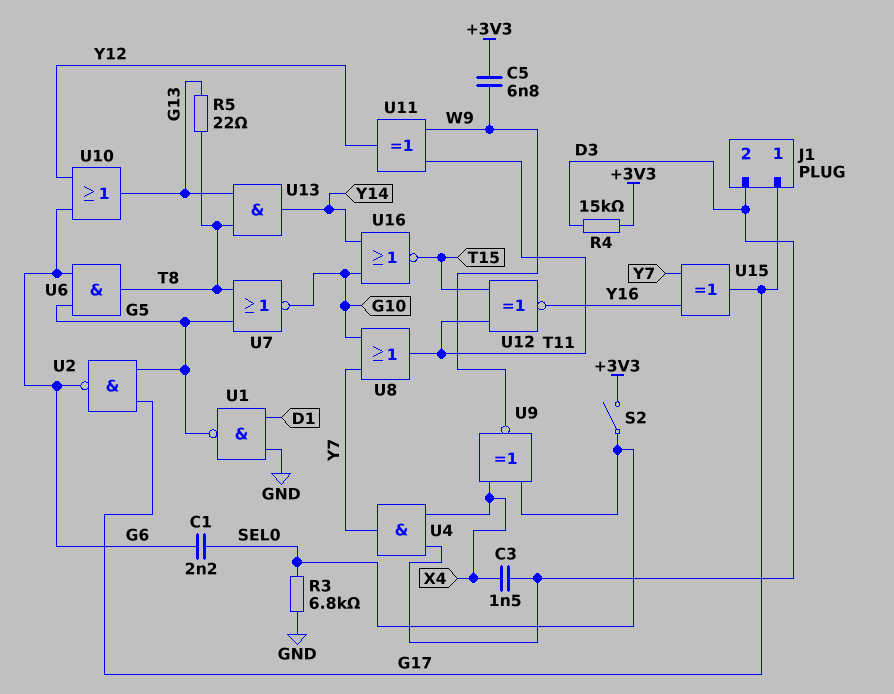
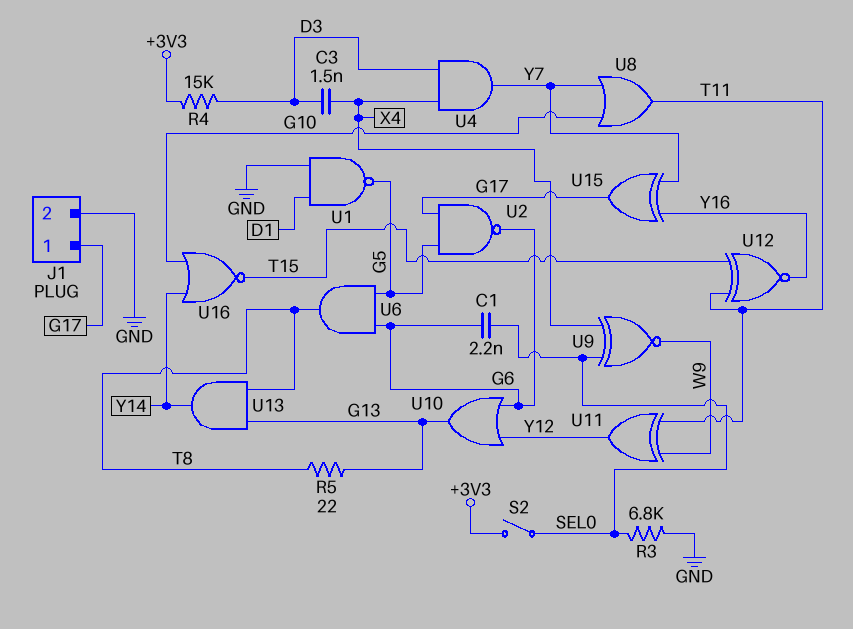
C5: 6.8nF (+3V3, W9) -> none
J1 pin 2: D3 -> GND
U7: NOR (in G5, in T8, out G10) -> none

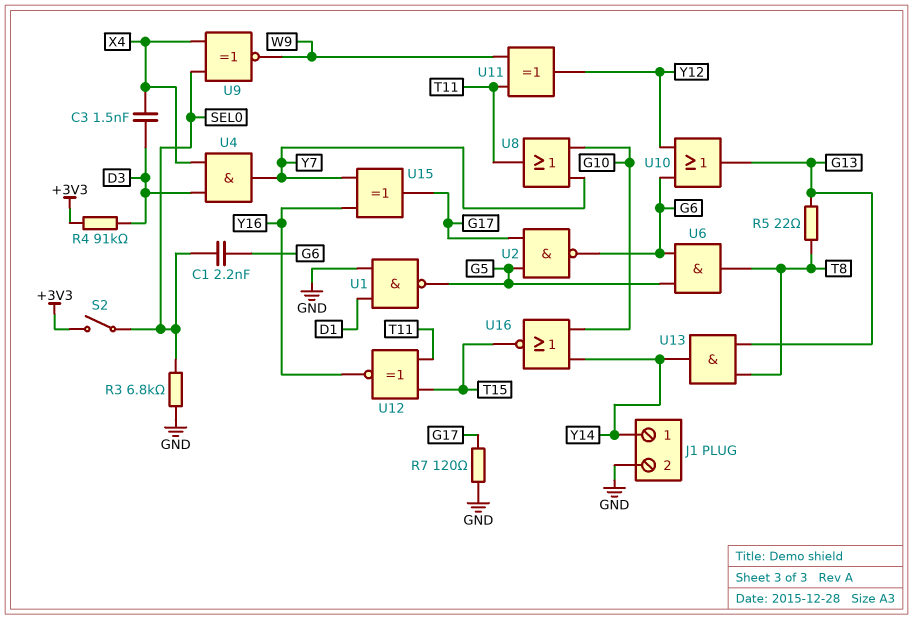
J1 pin 1: G17 -> Y14
R4: 15k (+3V3, D3) -> 91k (+3V3, D3)
R7: none -> 120 (G17, GND)

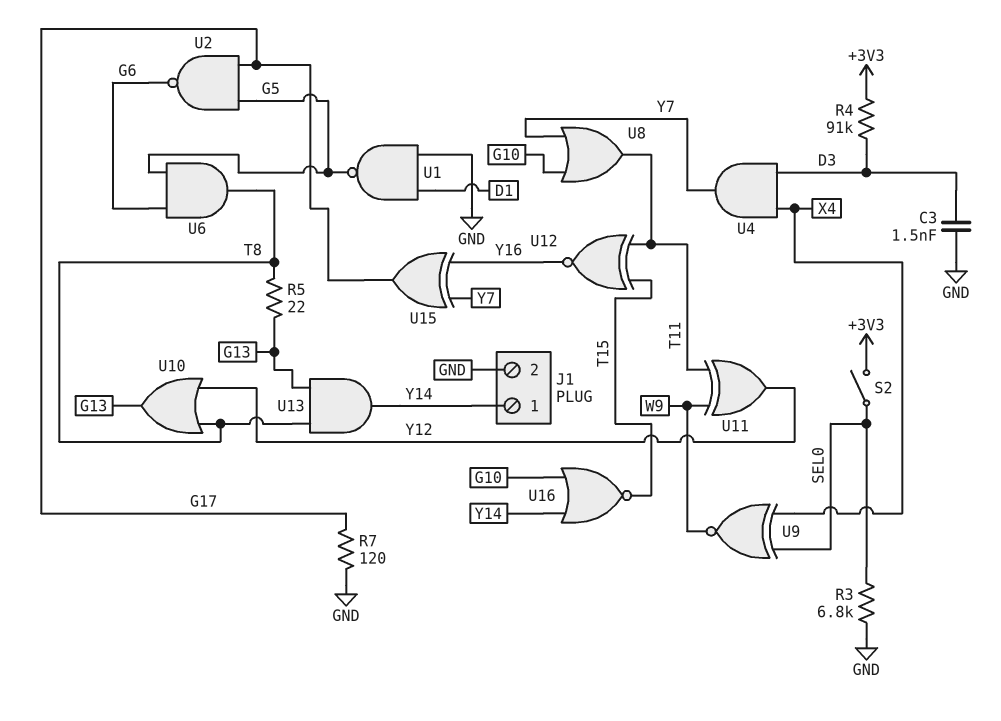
C1: 2.2nF (G6, SEL0) -> none
C3: 1.5nF (D3, X4) -> 1.5nF (D3, GND)
U10: OR (in G6, in Y12, out G13) -> OR (in T8, in Y12, out G13)

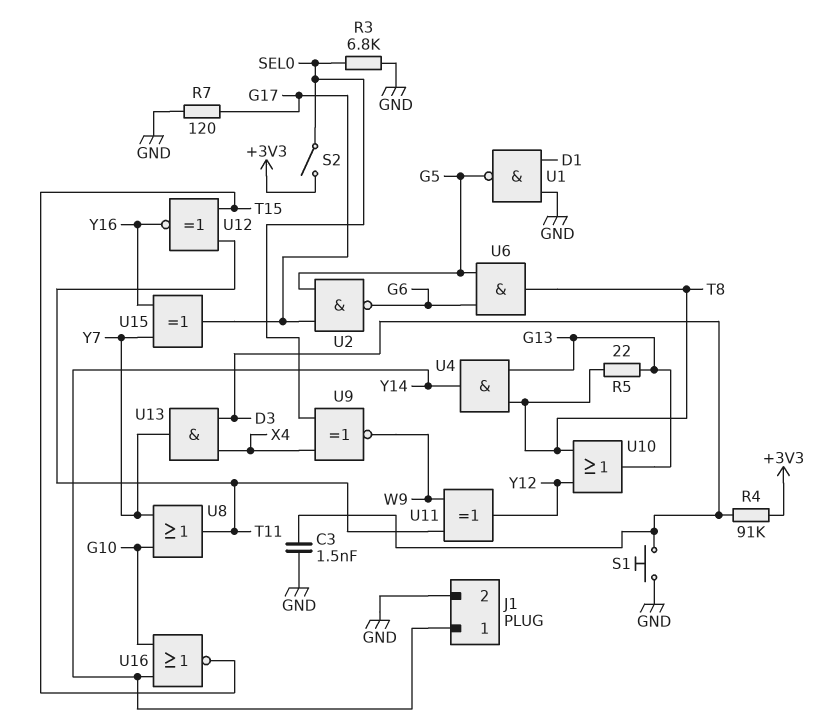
S1: none -> button (D3, GND)
U4: AND (in D3, in X4, out Y7) -> AND (in G13, in T8, out Y14)
U13: AND (in G13, in T8, out Y14) -> AND (in D3, in X4, out Y7)

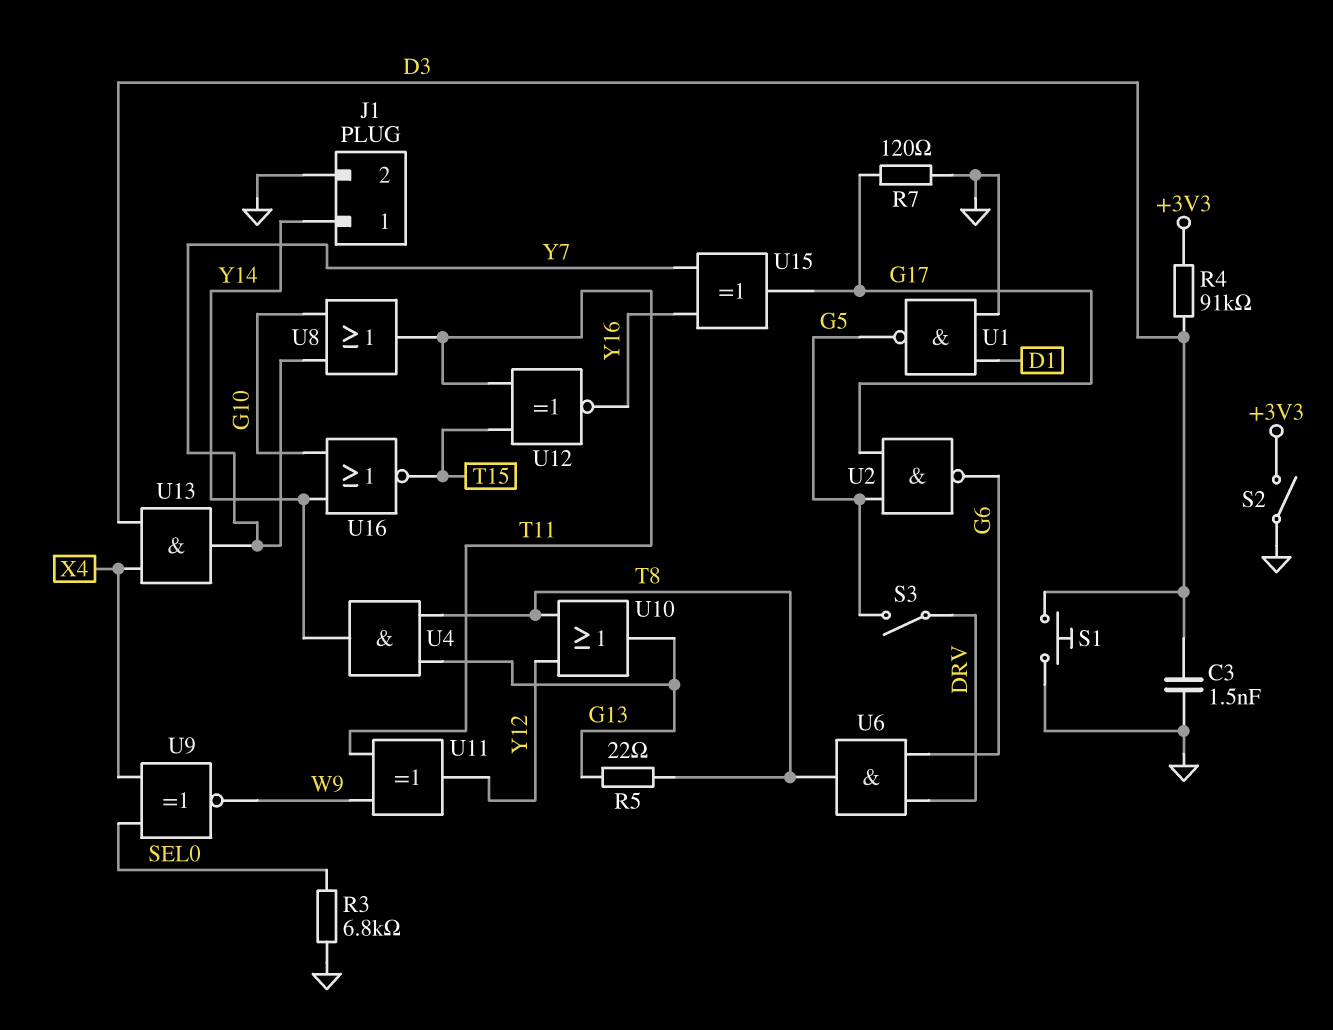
S2: switch (+3V3, SEL0) -> switch (+3V3, GND)
S3: none -> switch (DRV, G5)
U6: AND (in G5, in G6, out T8) -> AND (in DRV, in G6, out T8)

